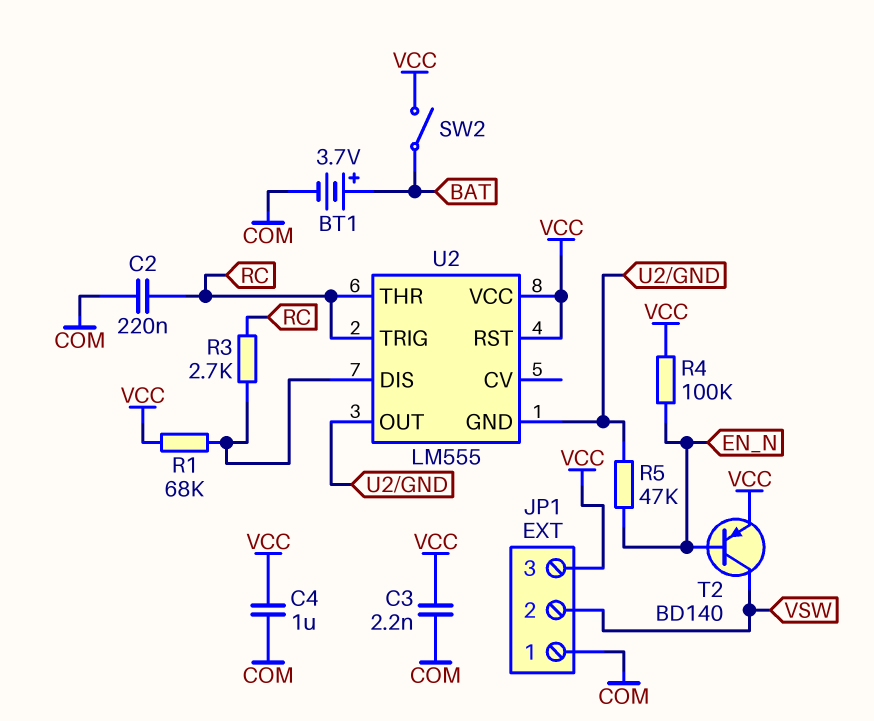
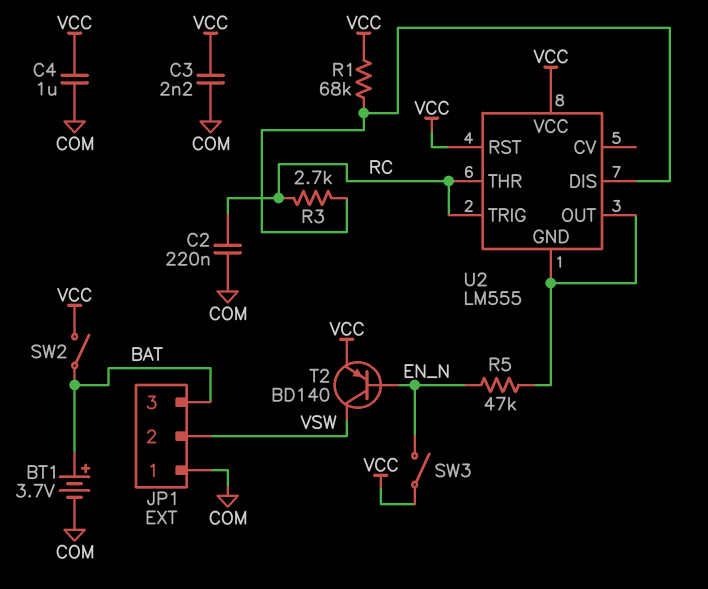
JP1 pin 3: VCC -> BAT
R4: 100k (EN_N, VCC) -> none
SW3: none -> switch (EN_N, VCC)

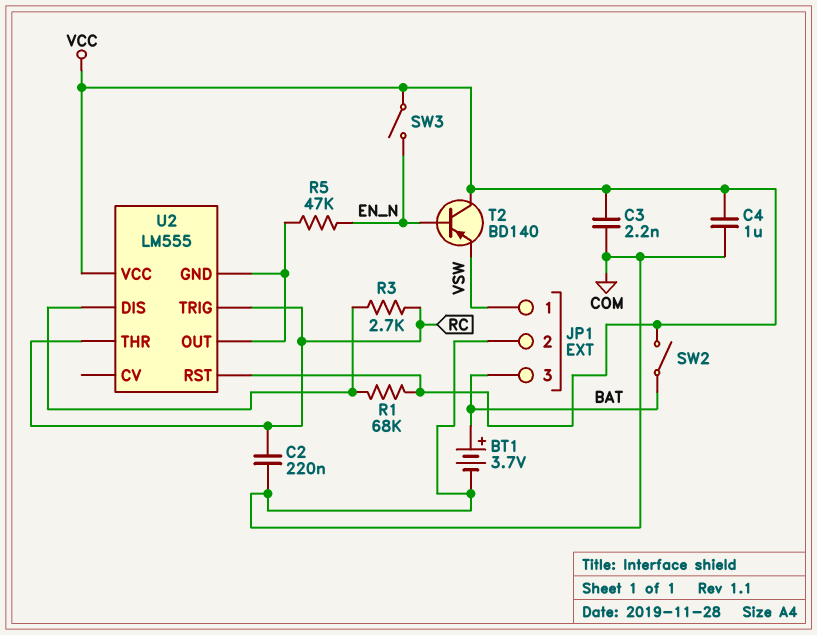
JP1 pin 1: COM -> VSW
JP1 pin 2: VSW -> COM
T2: PNP BD140 (B EN_N, C VSW, E VCC) -> PNP BD140 (B EN_N, C VCC, E VSW)

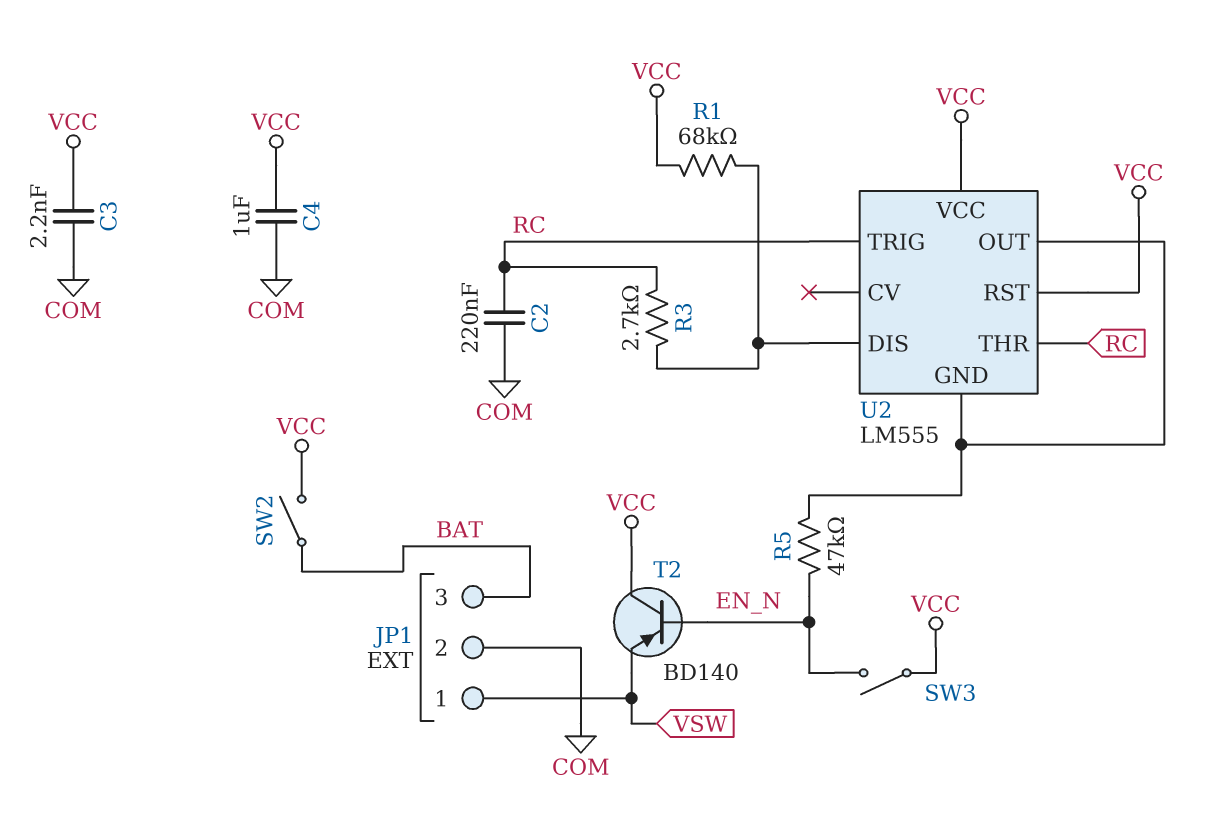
BT1: 3.7V (plus BAT, minus COM) -> none

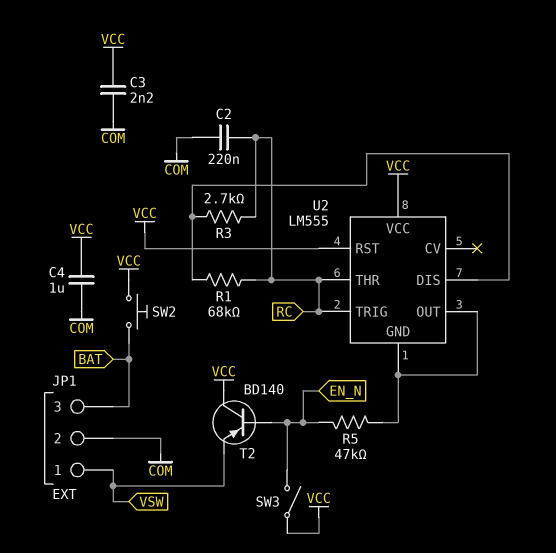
R1: 68k (U2/DIS, VCC) -> 68k (RC, U2/DIS)
SW2: switch (BAT, VCC) -> button (BAT, VCC)

